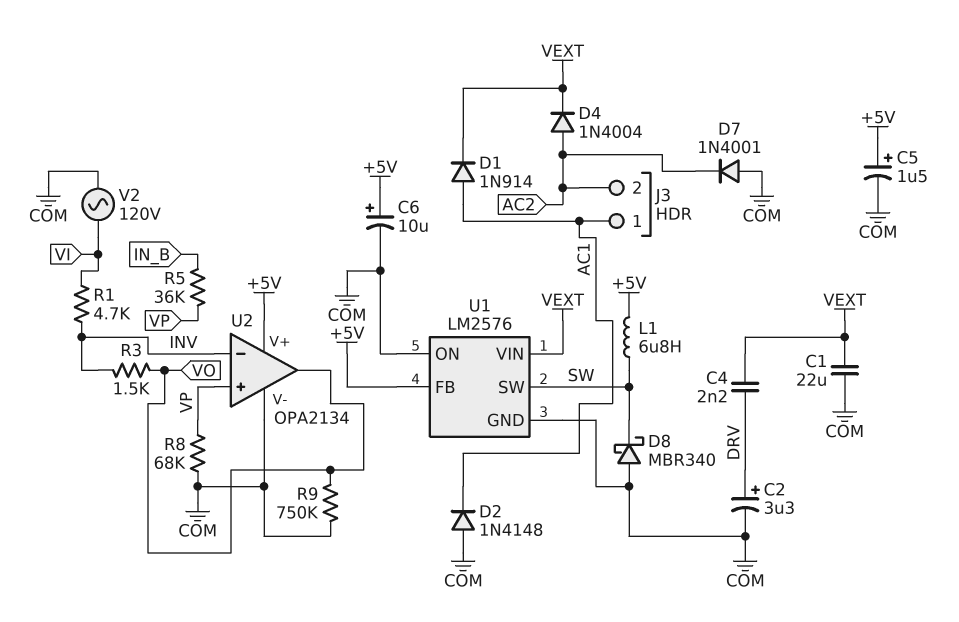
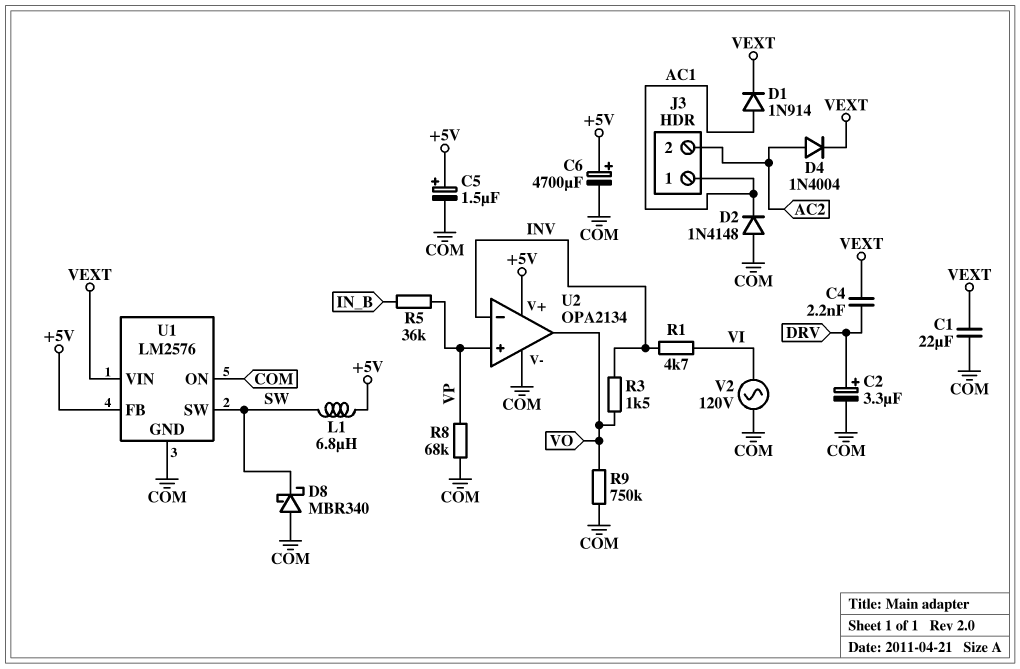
C6: 10uF (plus +5V, minus COM) -> 4700uF (plus +5V, minus COM)
D7: diode 1N4001 (A COM, K AC2) -> none

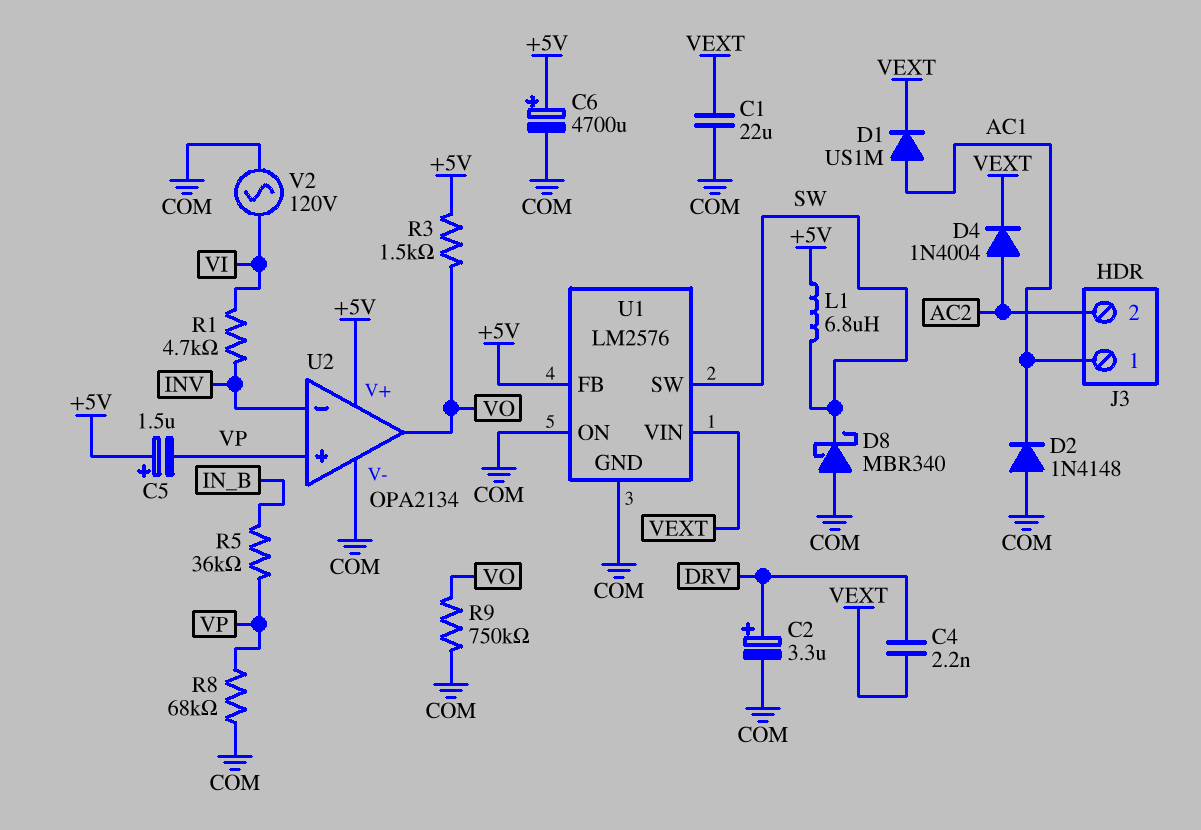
C5: 1.5uF (plus +5V, minus COM) -> 1.5uF (plus +5V, minus VP)
D1: diode 1N914 (A AC1, K VEXT) -> diode US1M (A AC1, K VEXT)
R3: 1.5k (INV, VO) -> 1.5k (+5V, VO)

